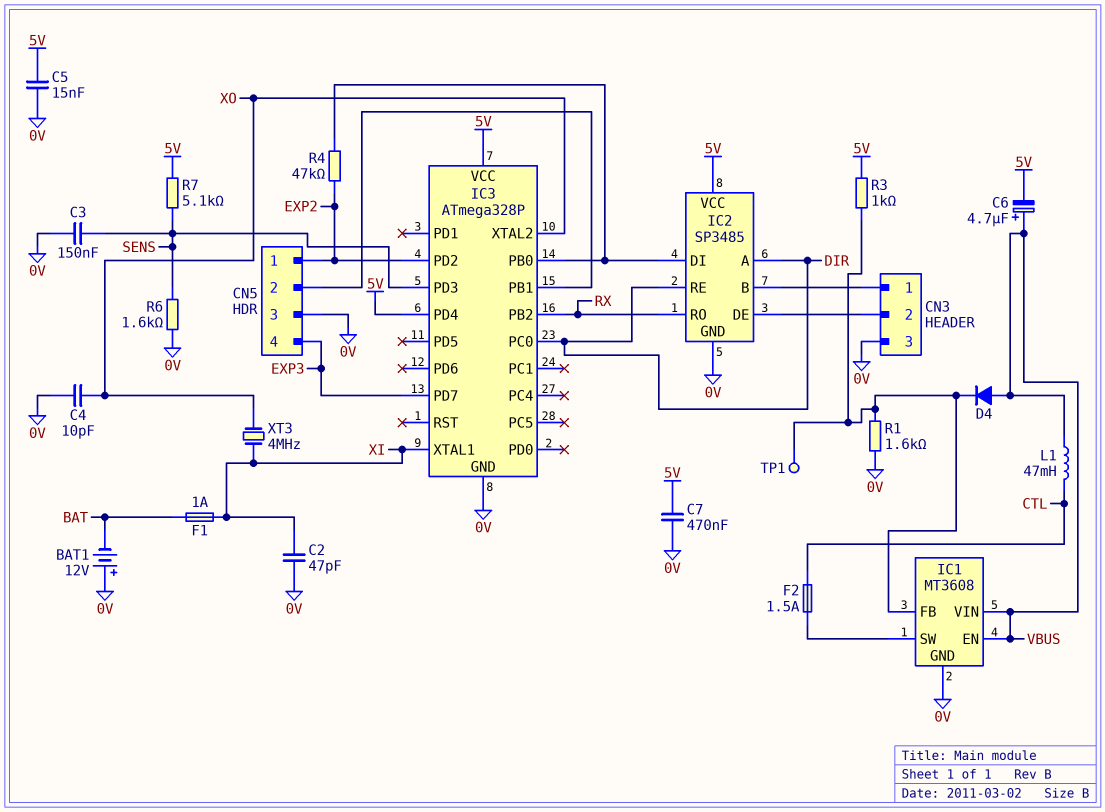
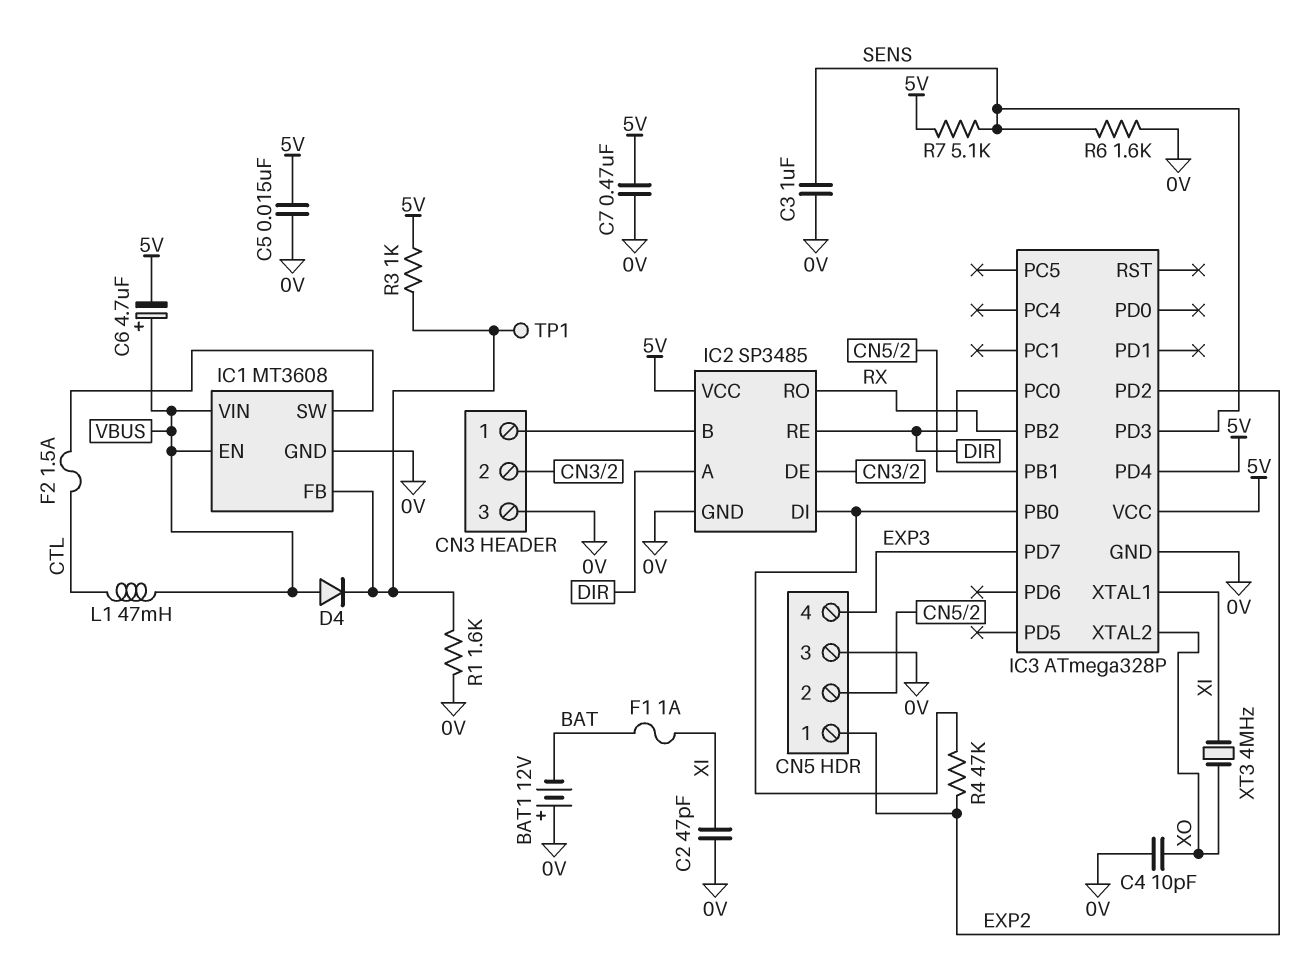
C3: 150nF (0V, SENS) -> 1uF (0V, SENS)

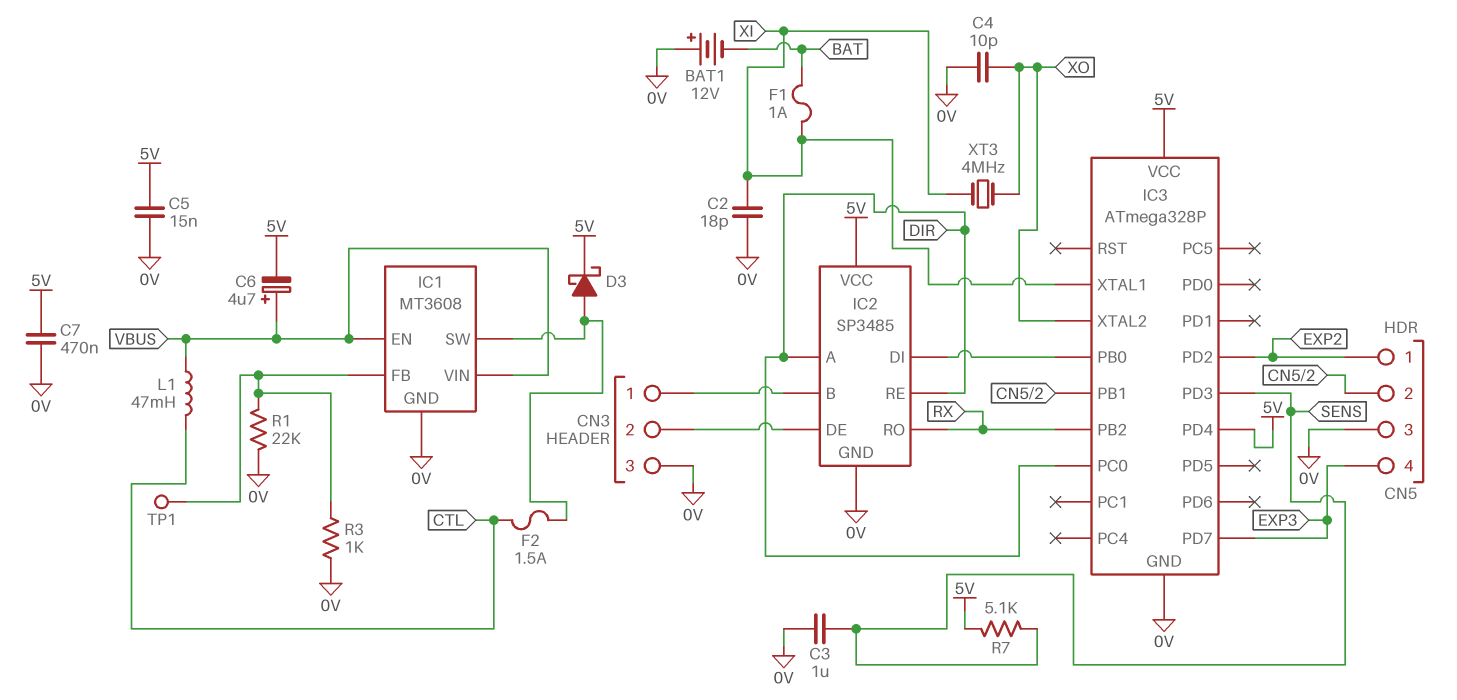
C2: 47pF (0V, XI) -> 18pF (0V, XI)
D3: none -> schottky (A IC1/SW, K 5V)
D4: diode (A VBUS, K IC1/FB) -> none
R1: 1.6k (0V, IC1/FB) -> 22k (0V, IC1/FB)
R3: 1k (5V, IC1/FB) -> 1k (0V, IC1/FB)
R4: 47k (EXP2, IC2/DI) -> none
R6: 1.6k (0V, SENS) -> none

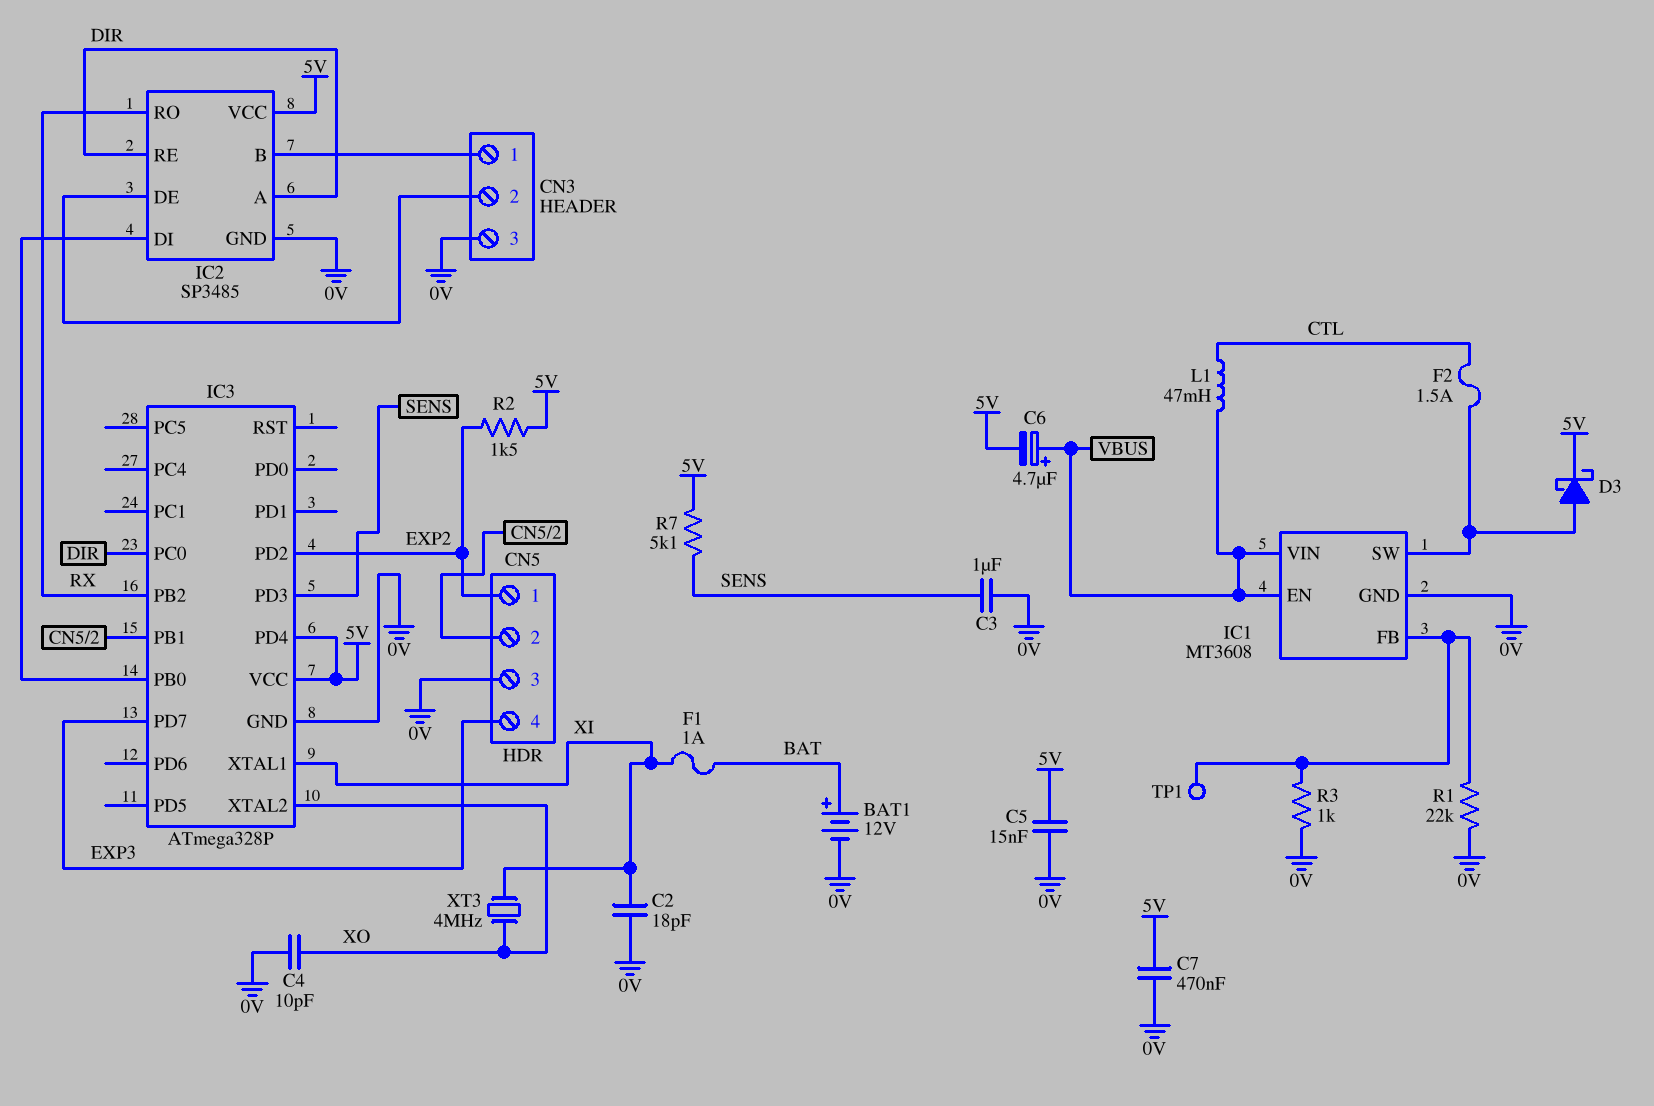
BAT1: 12V (plus 0V, minus BAT) -> 12V (plus BAT, minus 0V)
R2: none -> 1.5k (5V, EXP2)

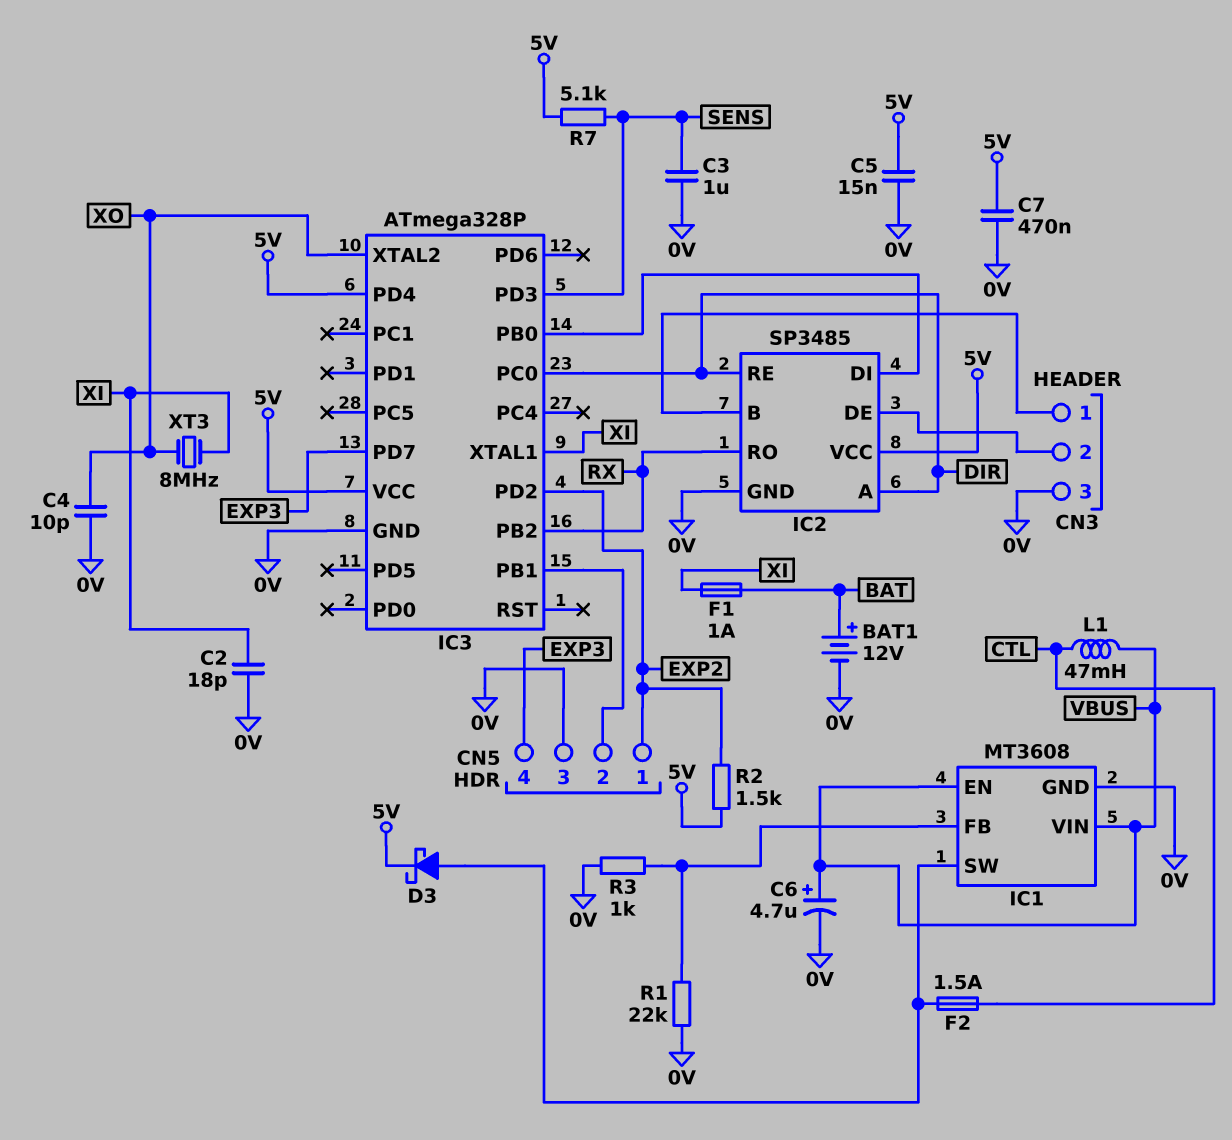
C6: 4.7uF (plus VBUS, minus 5V) -> 4.7uF (plus VBUS, minus 0V)
TP1: test point (IC1/FB) -> none
XT3: 4MHz (XI, XO) -> 8MHz (XI, XO)

